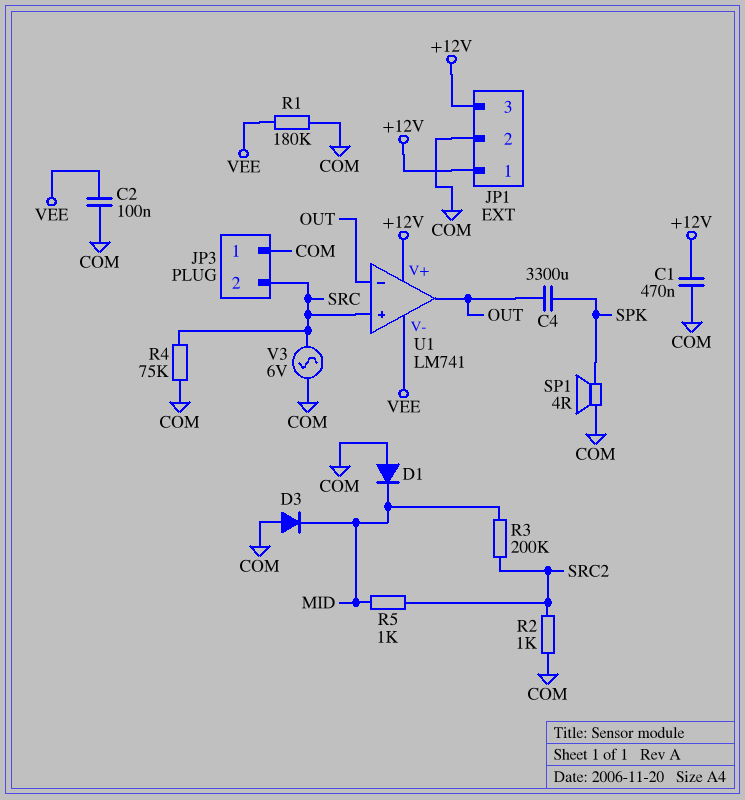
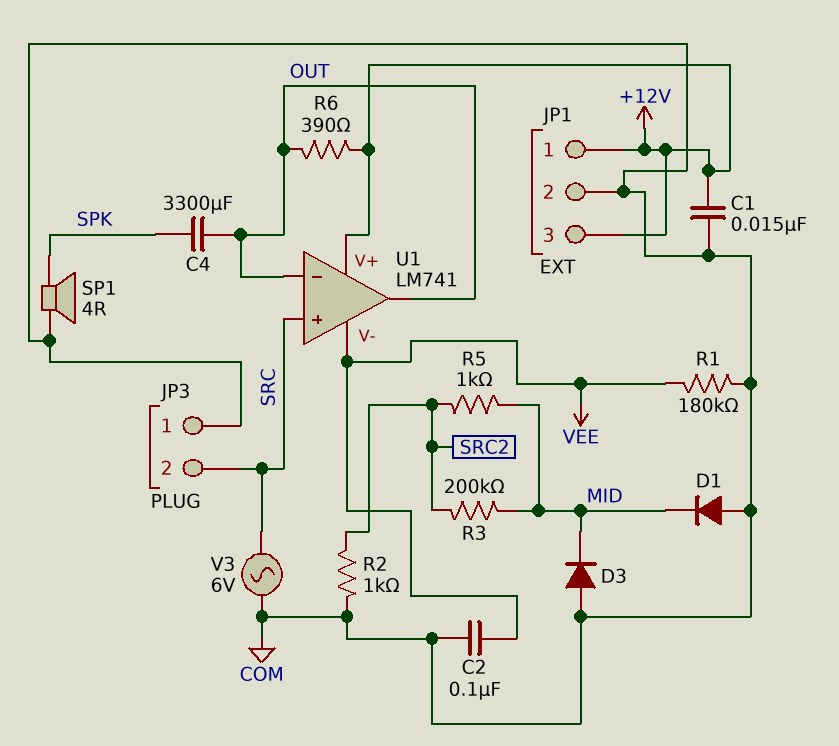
C1: 470nF (+12V, COM) -> 15nF (+12V, COM)
R4: 75k (COM, SRC) -> none
R6: none -> 390 (+12V, OUT)

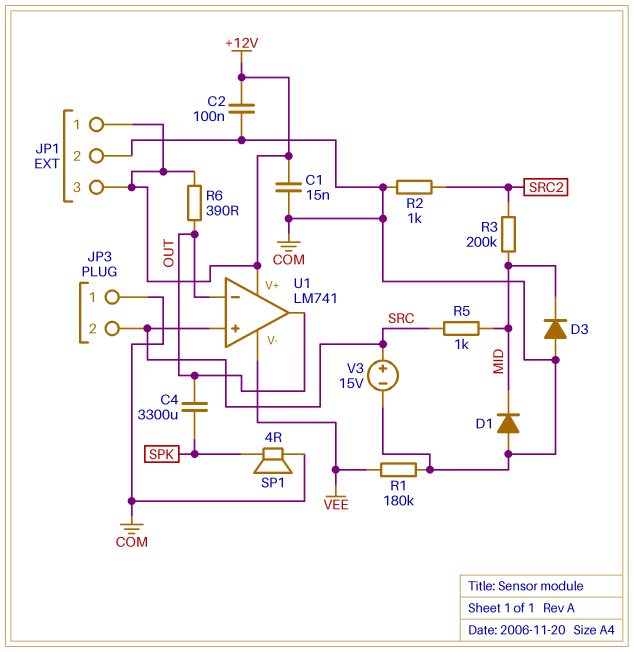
C2: 100nF (COM, VEE) -> 100nF (+12V, COM)
R5: 1k (MID, SRC2) -> 1k (MID, SRC)
V3: AC 6V (COM, SRC) -> 15V (plus SRC, minus COM)

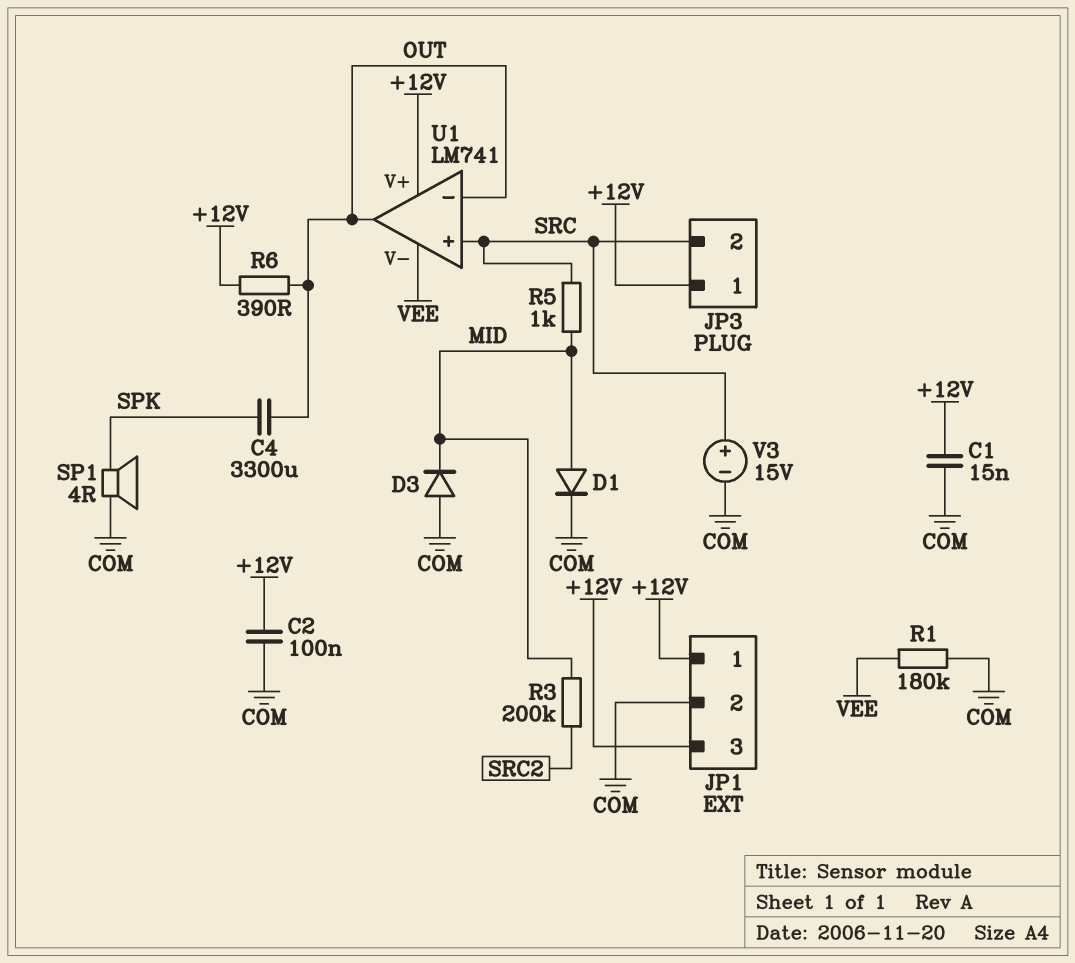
D1: diode (A COM, K MID) -> diode (A MID, K COM)
JP3 pin 1: COM -> +12V
R2: 1k (COM, SRC2) -> none

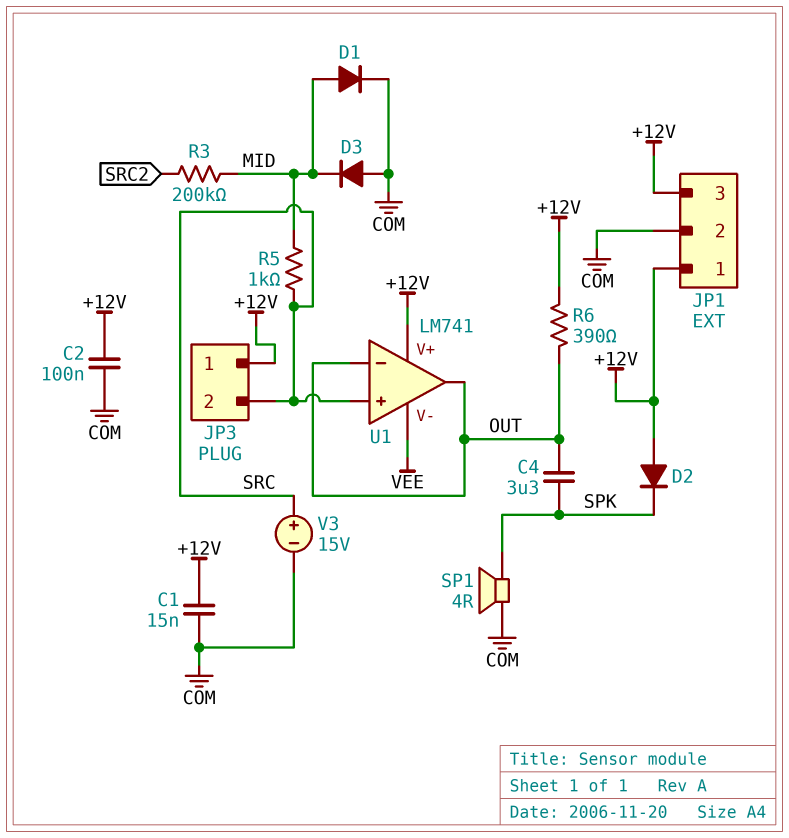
C4: 3300uF (OUT, SPK) -> 3.3uF (OUT, SPK)
D2: none -> diode (A +12V, K SPK)
R1: 180k (COM, VEE) -> none

